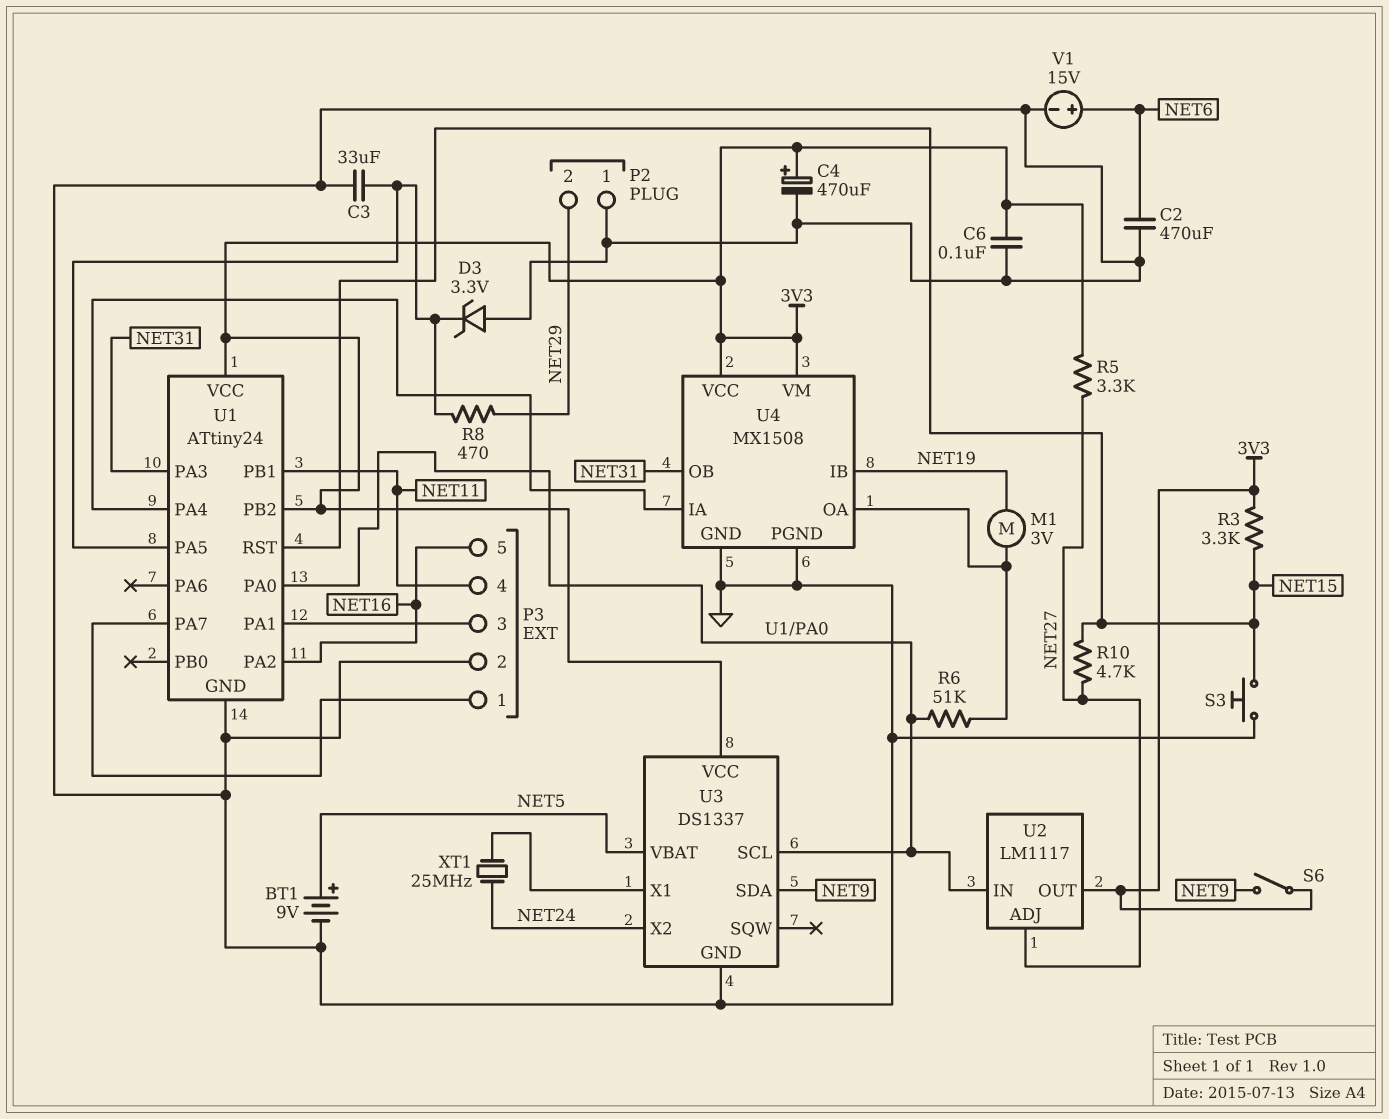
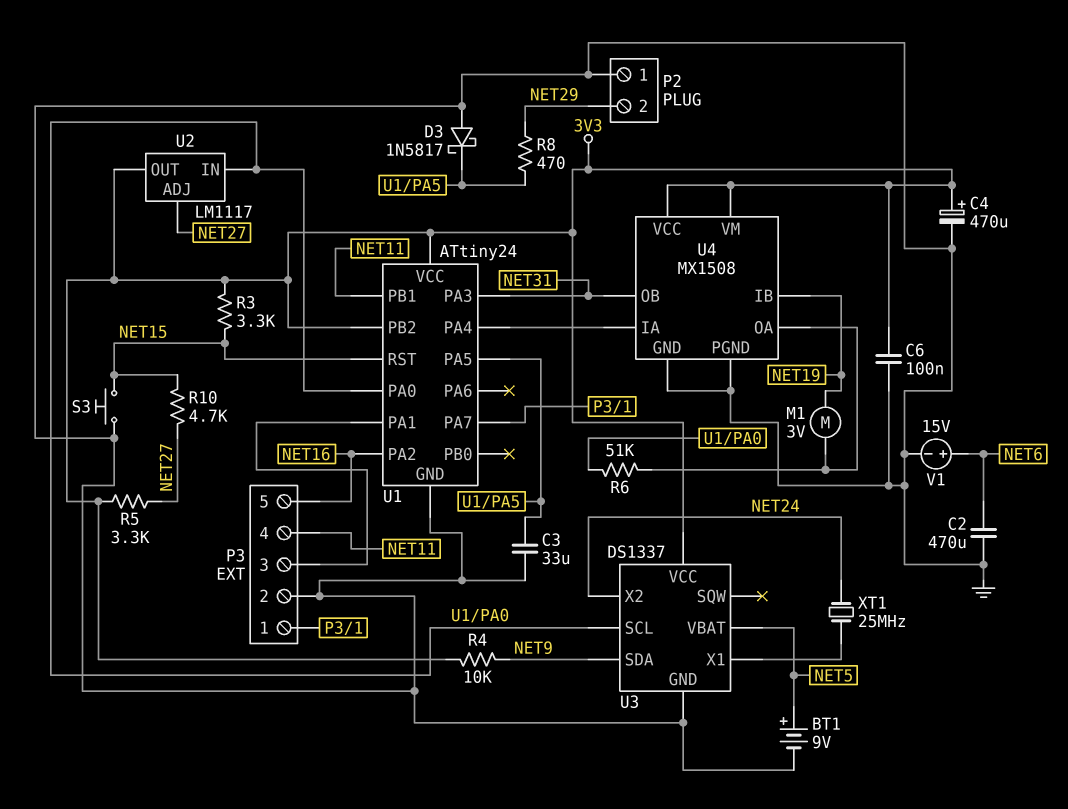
D3: zener 3.3V (A GND, K U1/PA5) -> schottky 1N5817 (A GND, K U1/PA5)
R4: none -> 10k (3V3, NET9)
S6: switch (3V3, NET9) -> none

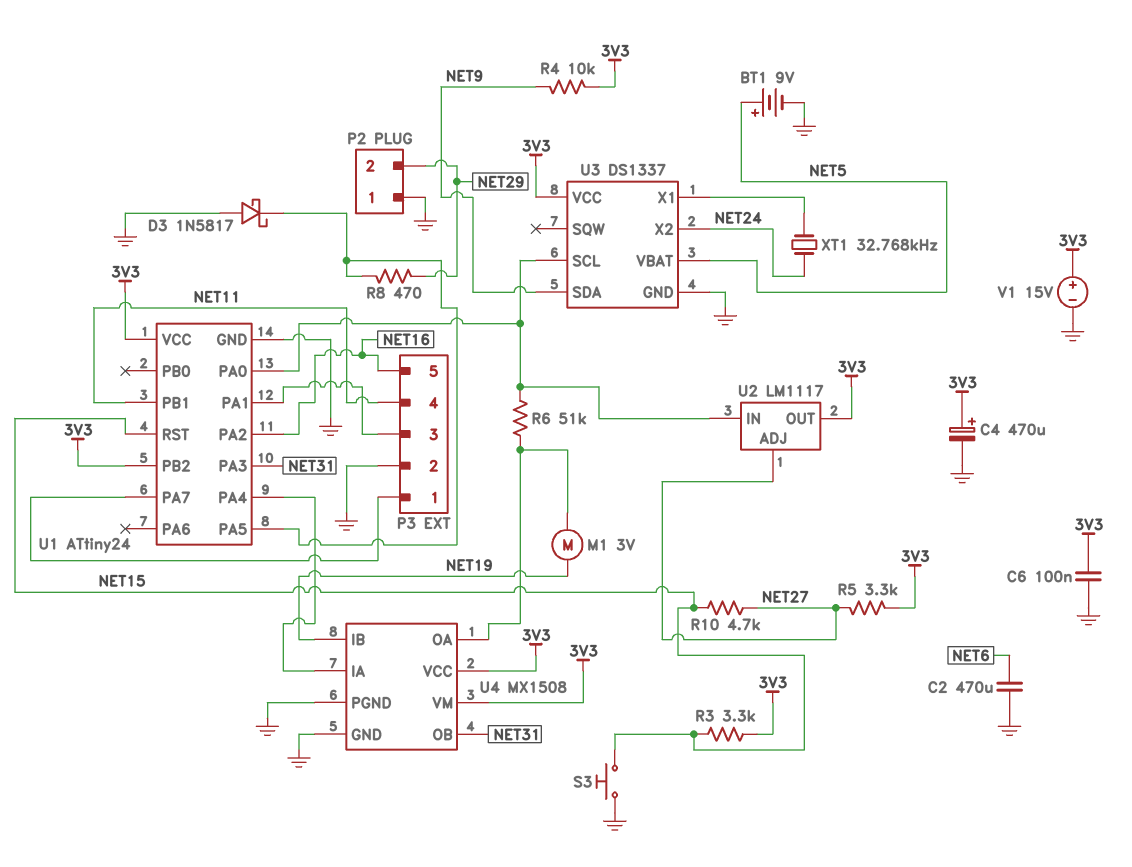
C3: 33uF (GND, U1/PA5) -> none
V1: 15V (plus NET6, minus GND) -> 15V (plus 3V3, minus GND)
XT1: 25MHz (NET24, U3/X1) -> 32.768kHz (NET24, U3/X1)

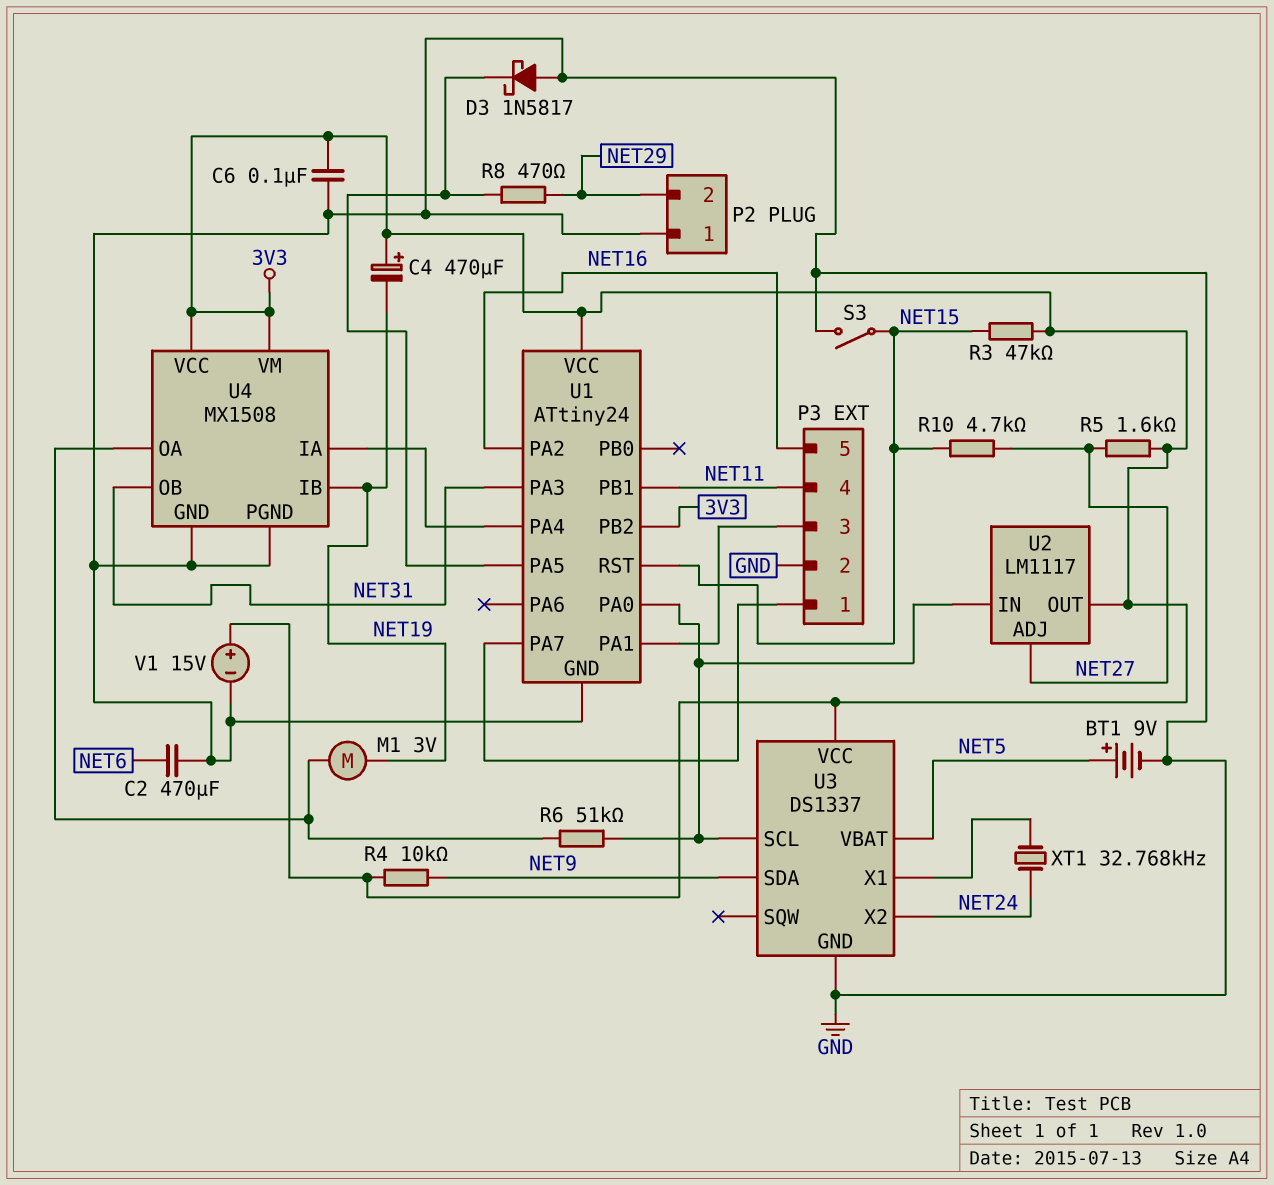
C4: 470uF (plus 3V3, minus GND) -> 470uF (plus 3V3, minus NET19)
R3: 3.3k (3V3, NET15) -> 47k (3V3, NET15)
R5: 3.3k (3V3, NET27) -> 1.6k (3V3, NET27)
S3: button (GND, NET15) -> switch (GND, NET15)

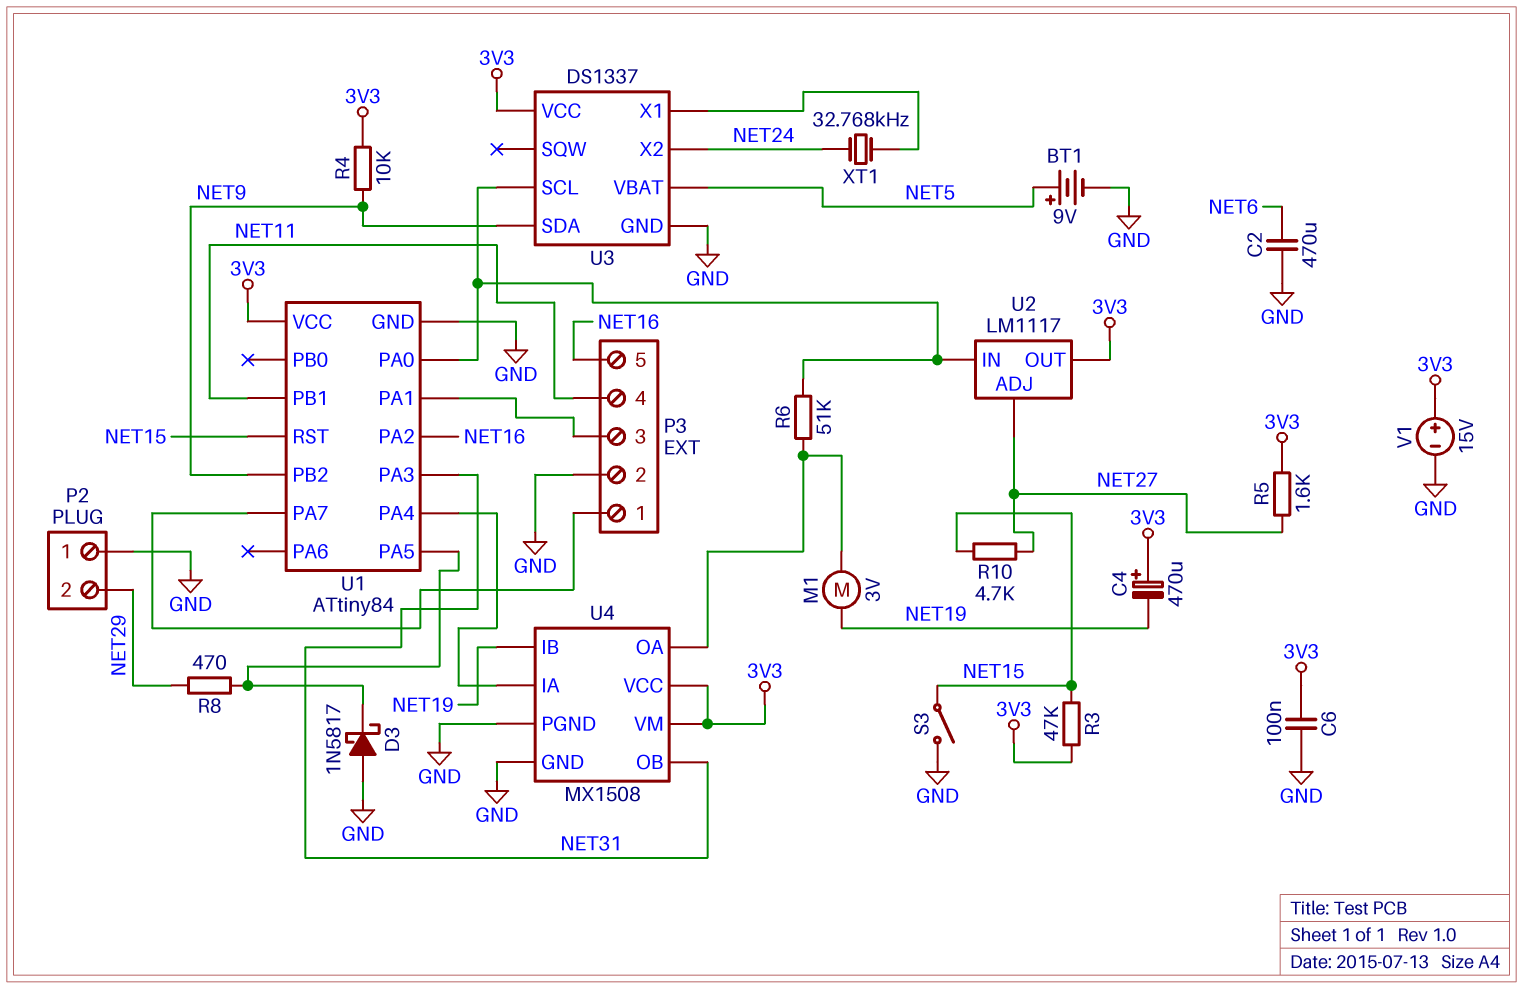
U1: ATtiny24 -> ATtiny84
U1 pin PB2: 3V3 -> NET9

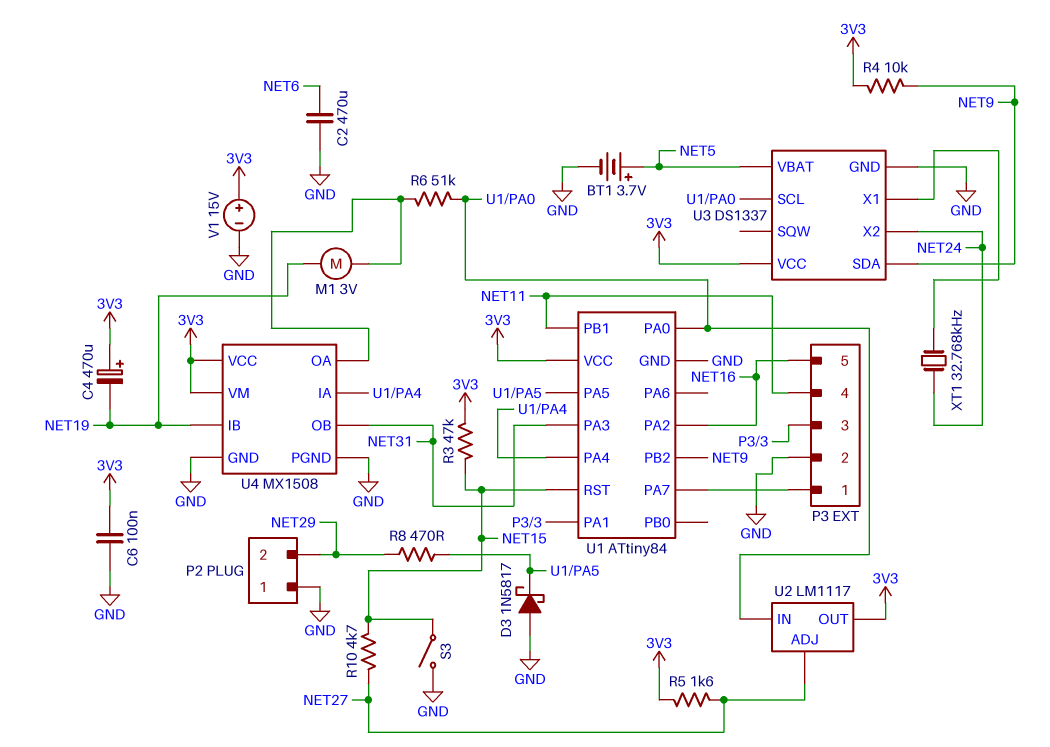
BT1: 9V (plus NET5, minus GND) -> 3.7V (plus NET5, minus GND)

